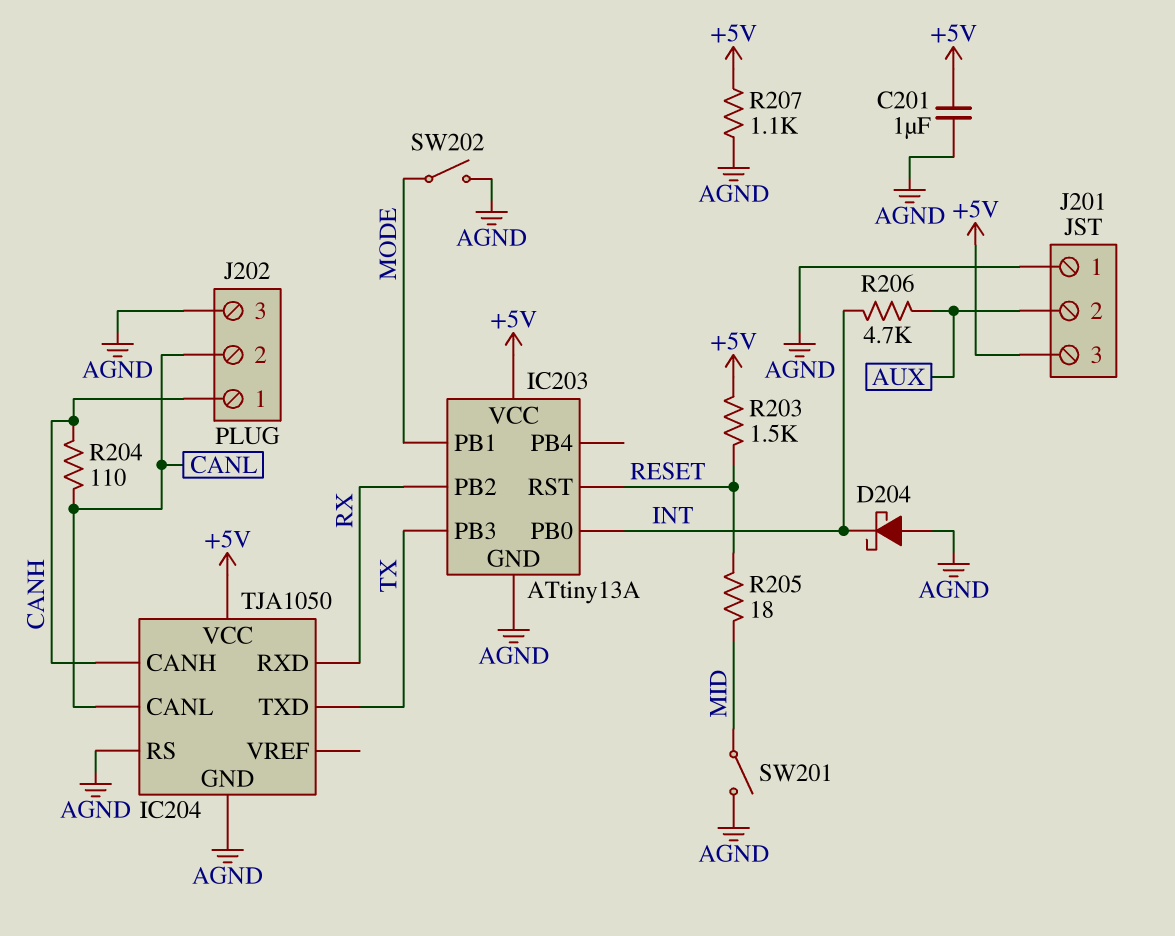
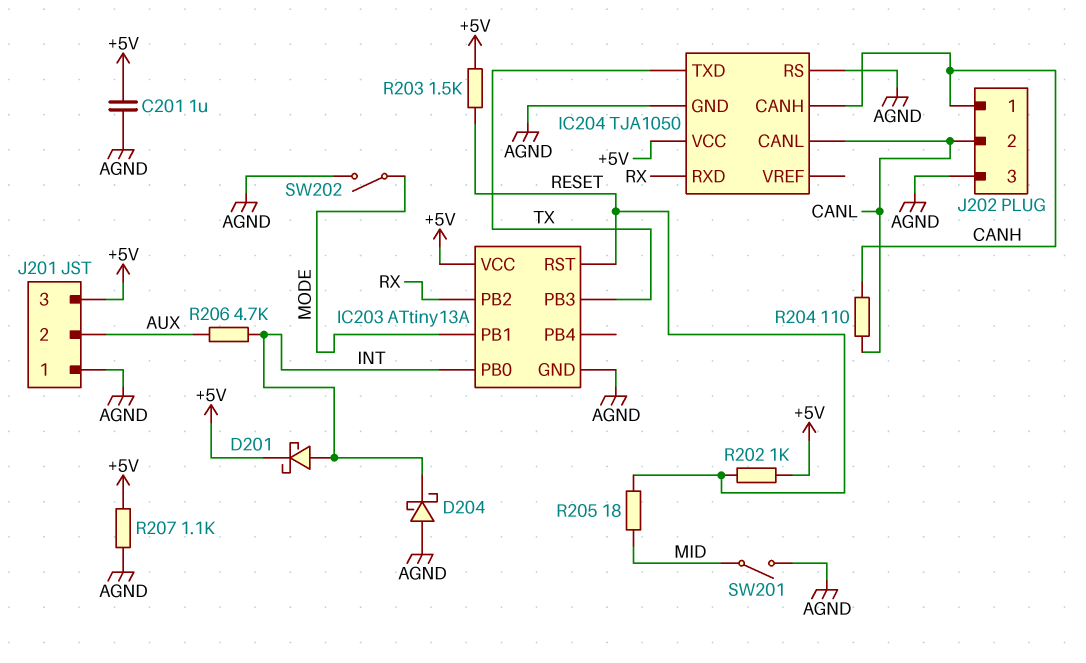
D201: none -> schottky (A INT, K +5V)
R202: none -> 1k (+5V, RESET)

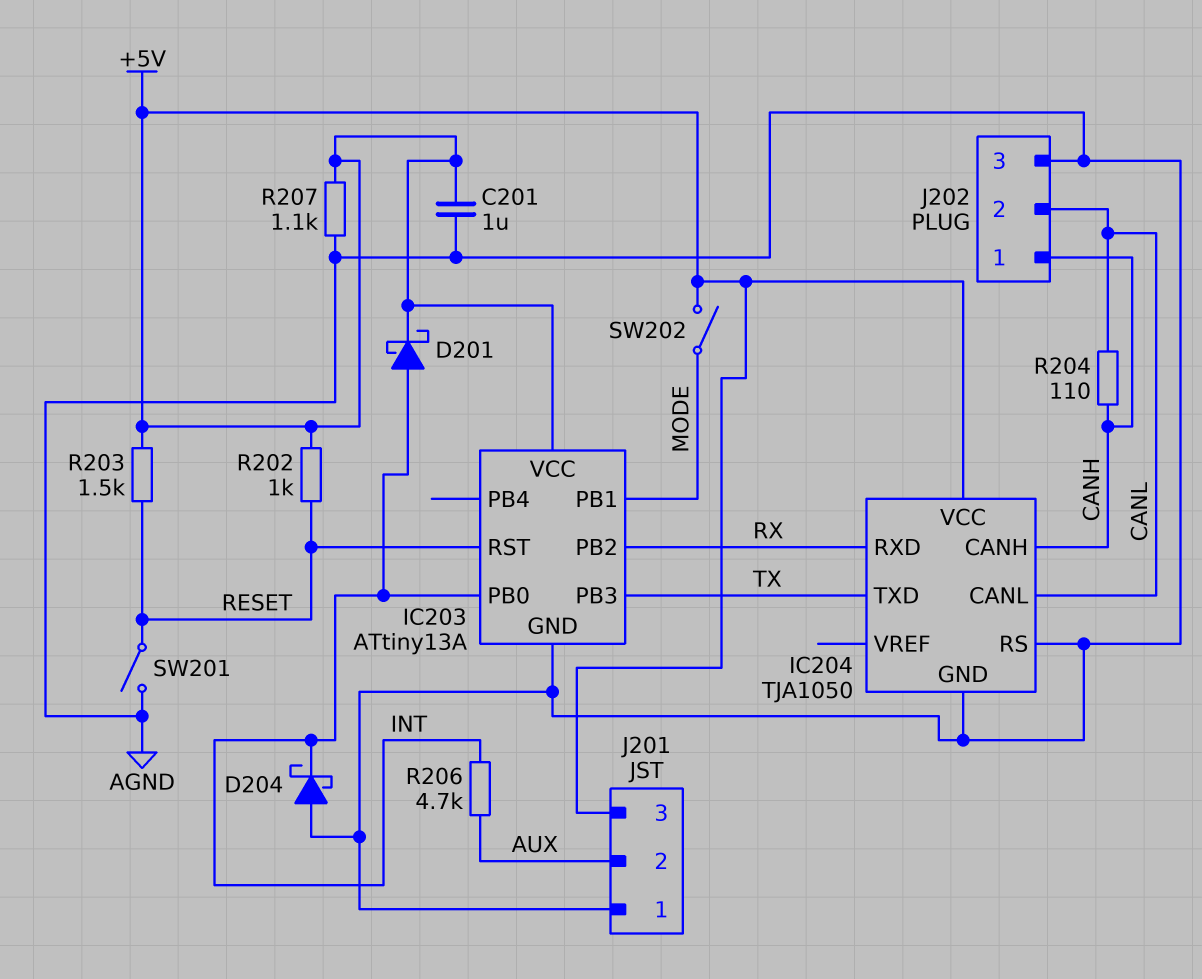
R205: 18 (MID, RESET) -> none
SW201: switch (AGND, MID) -> switch (AGND, RESET)
SW202: switch (AGND, MODE) -> switch (+5V, MODE)

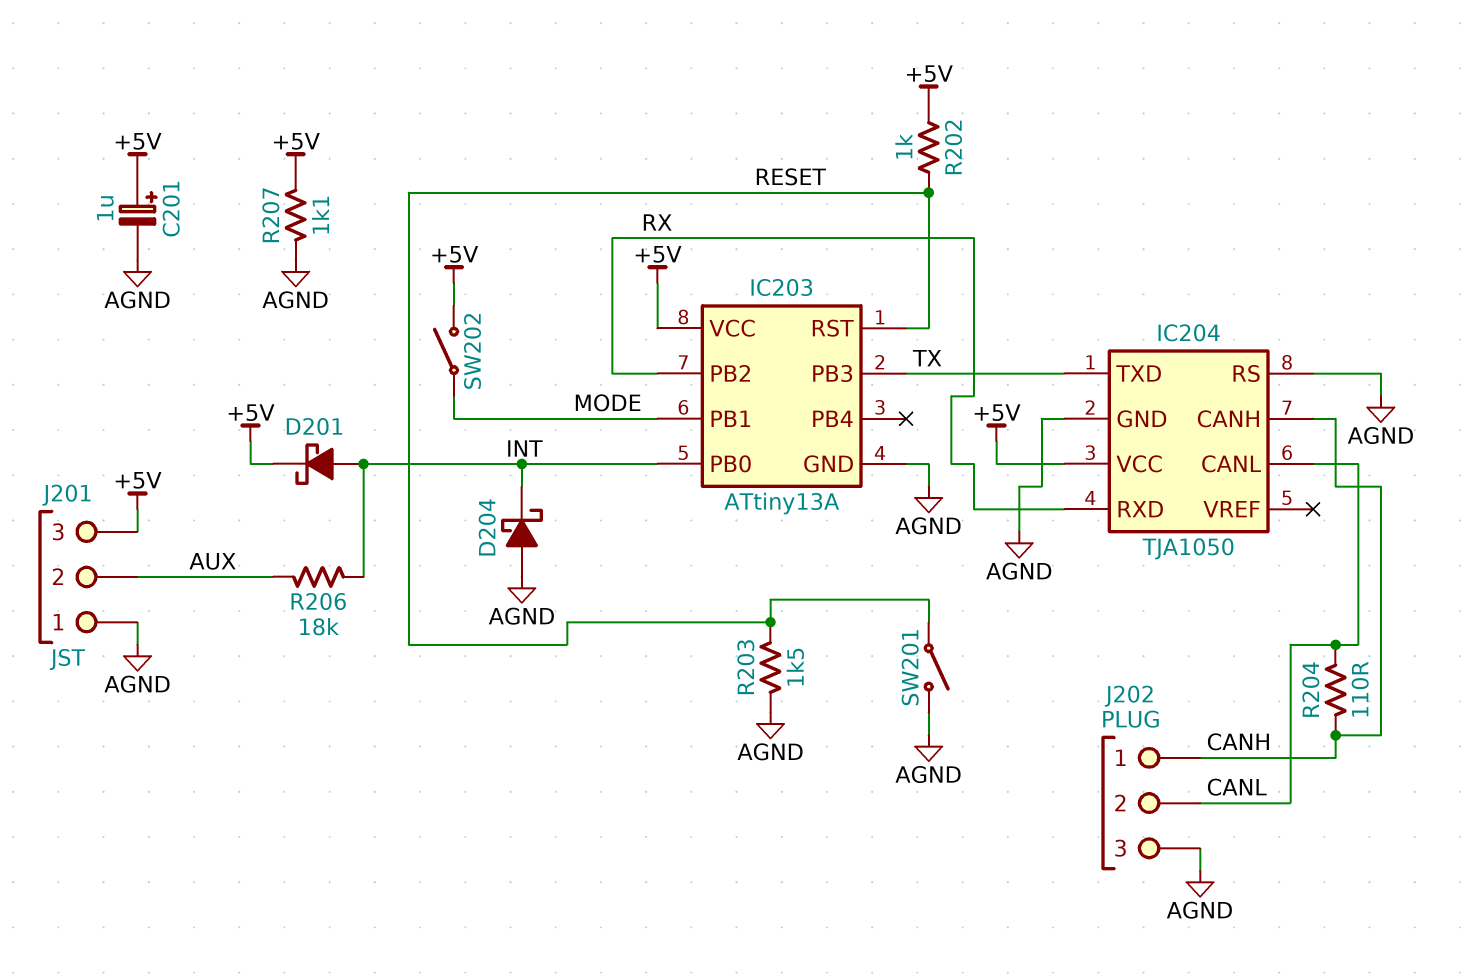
C201: 1uF (+5V, AGND) -> 1uF (plus +5V, minus AGND)
R203: 1.5k (+5V, RESET) -> 1.5k (AGND, RESET)
R206: 4.7k (AUX, INT) -> 18k (AUX, INT)

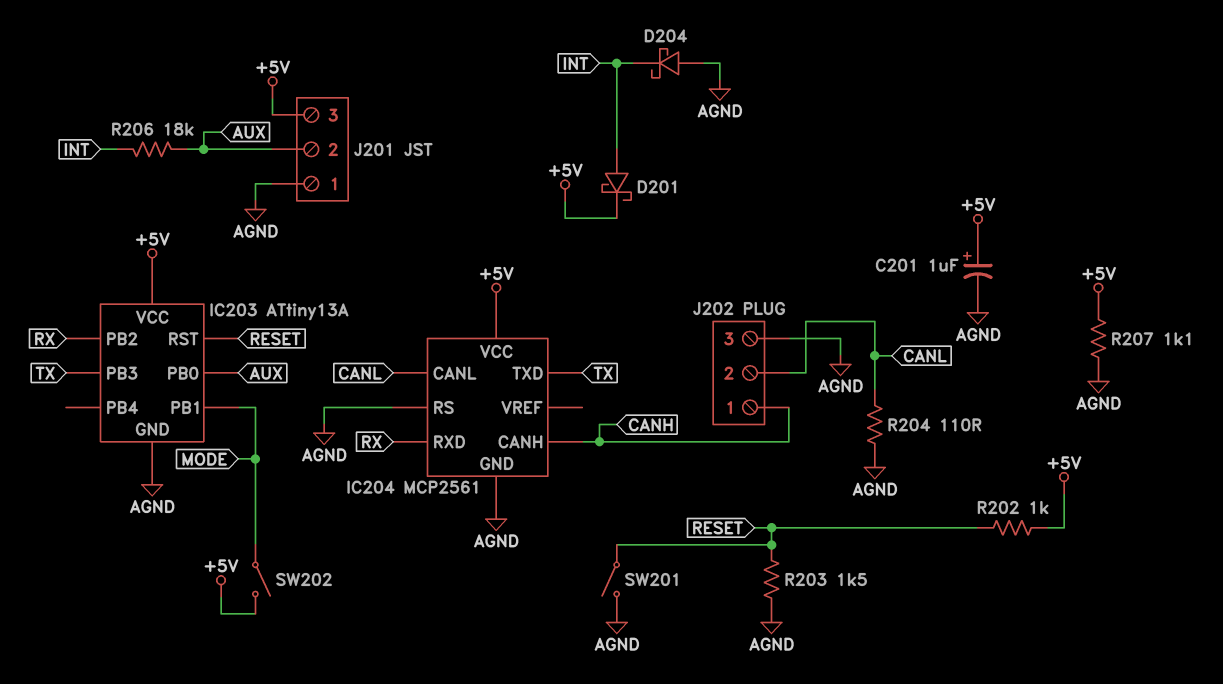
IC203 pin PB0: INT -> AUX
IC204: TJA1050 -> MCP2561
R204: 110 (CANH, CANL) -> 110 (AGND, CANL)

